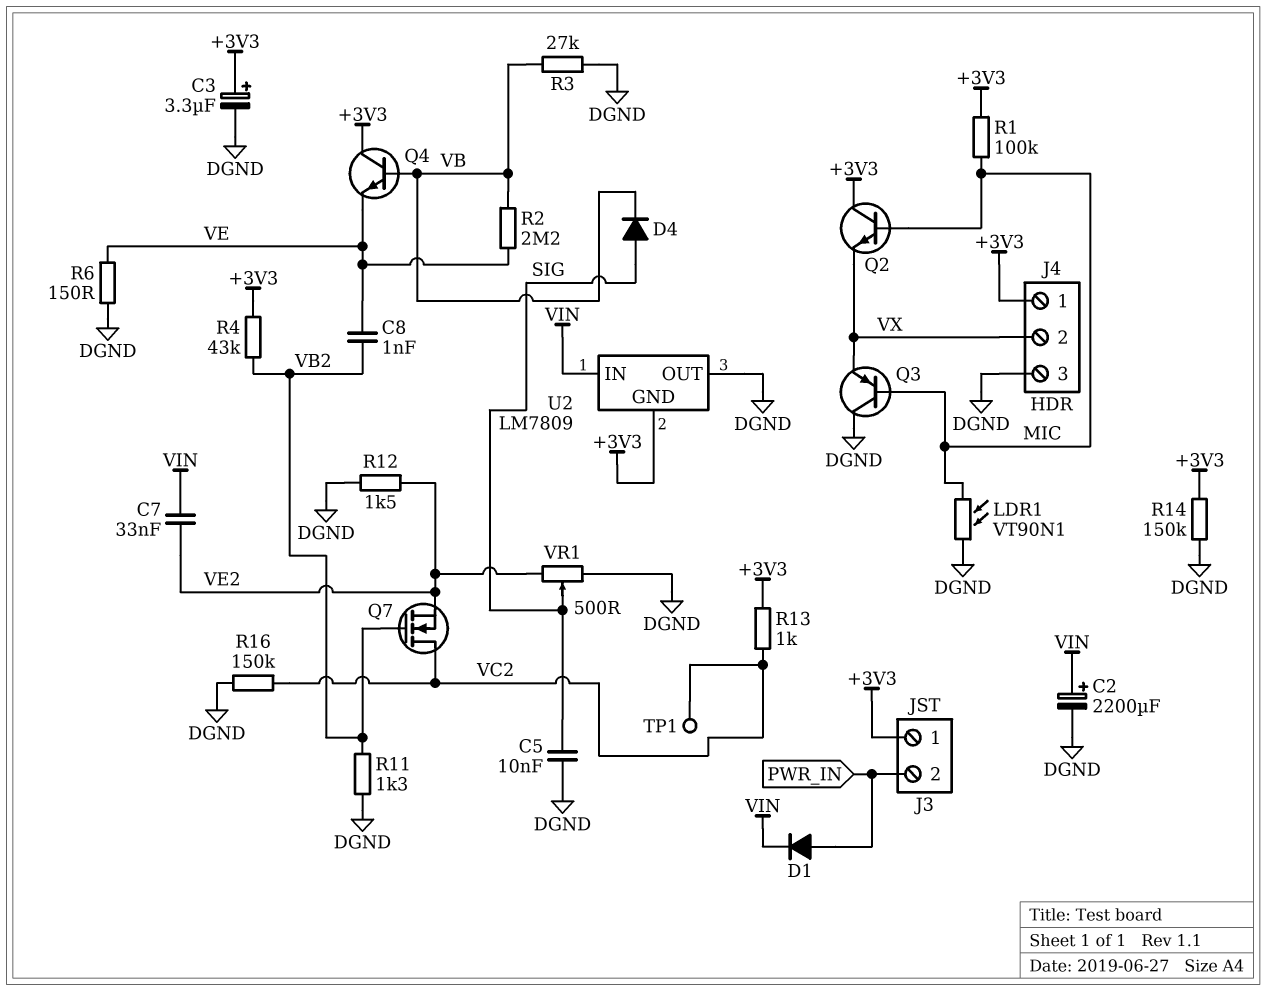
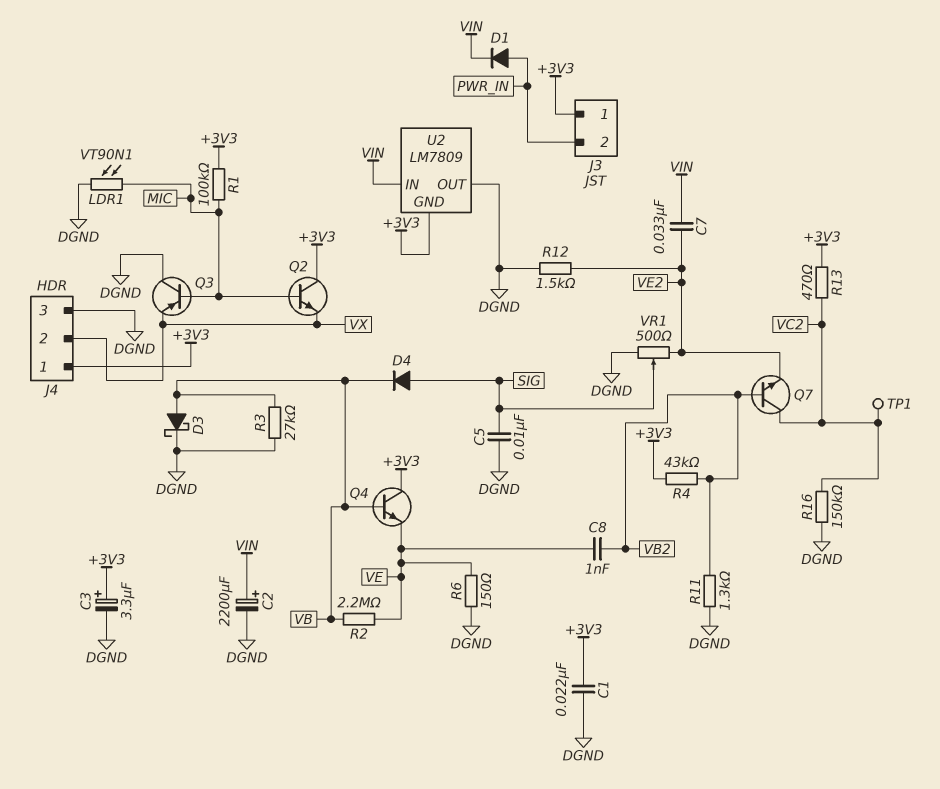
C1: none -> 22nF (+3V3, DGND)
D3: none -> schottky (A VB, K DGND)
Q7: NMOS (G VB2, D VC2, S VE2) -> NPN (B VB2, C VC2, E VE2)
R13: 1k (+3V3, VC2) -> 470 (+3V3, VC2)
R14: 150k (+3V3, DGND) -> none

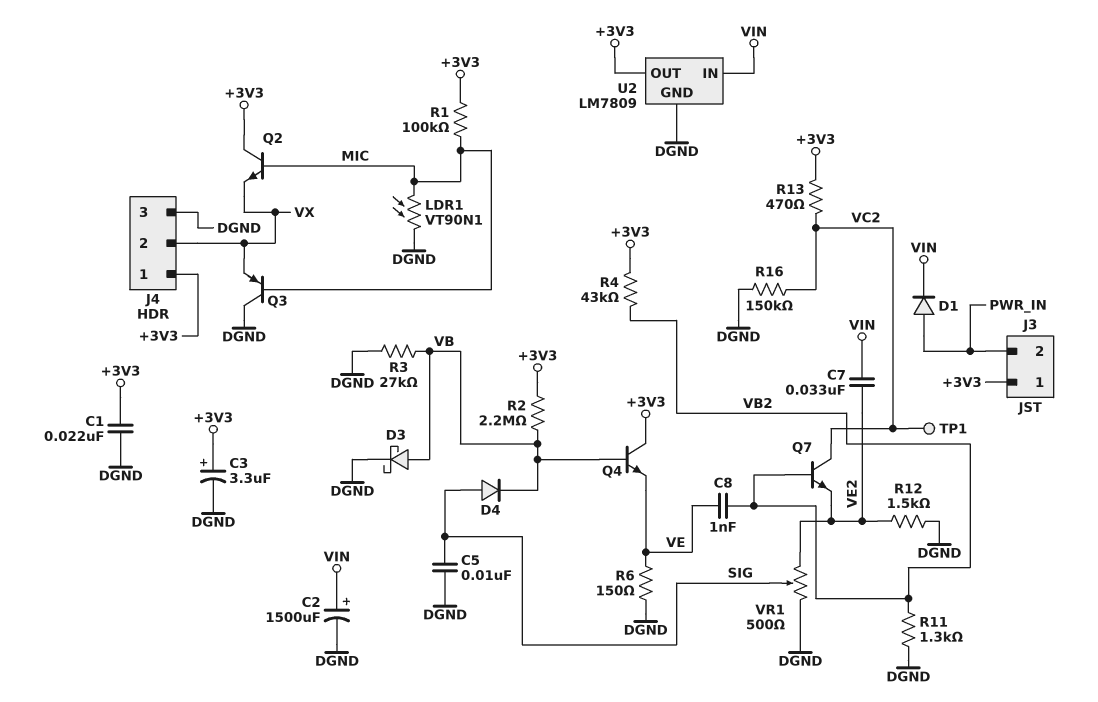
C2: 2200uF (plus VIN, minus DGND) -> 1500uF (plus VIN, minus DGND)
R2: 2.2M (VB, VE) -> 2.2M (+3V3, VB)
U2 pin GND: +3V3 -> DGND
U2 pin OUT: DGND -> +3V3

